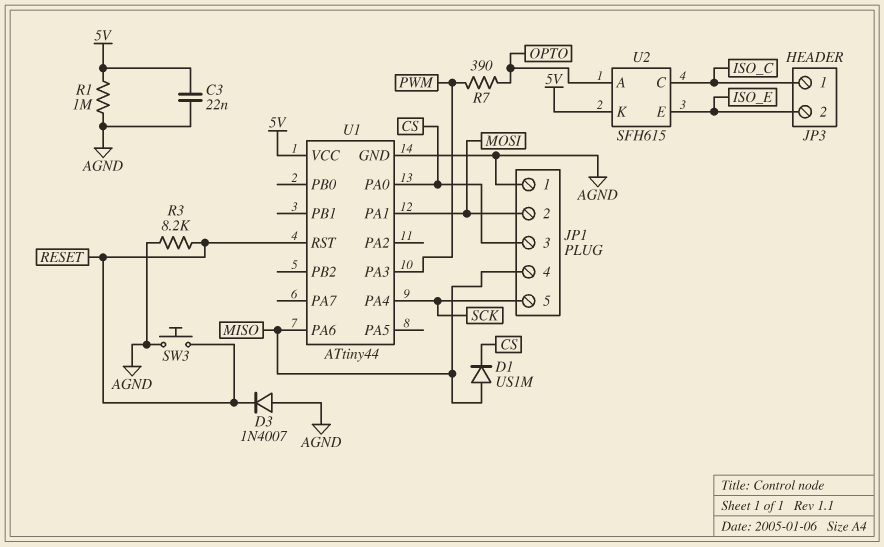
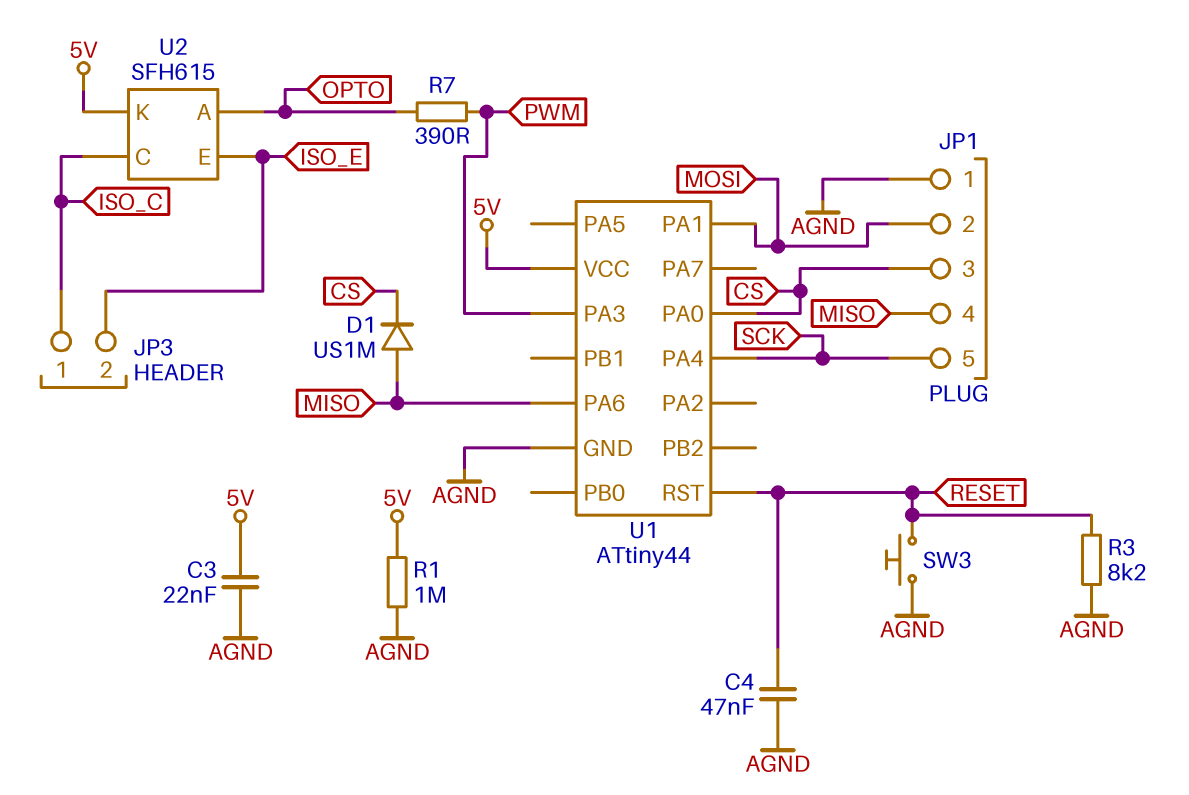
C4: none -> 47nF (AGND, RESET)
D3: diode 1N4007 (A AGND, K RESET) -> none

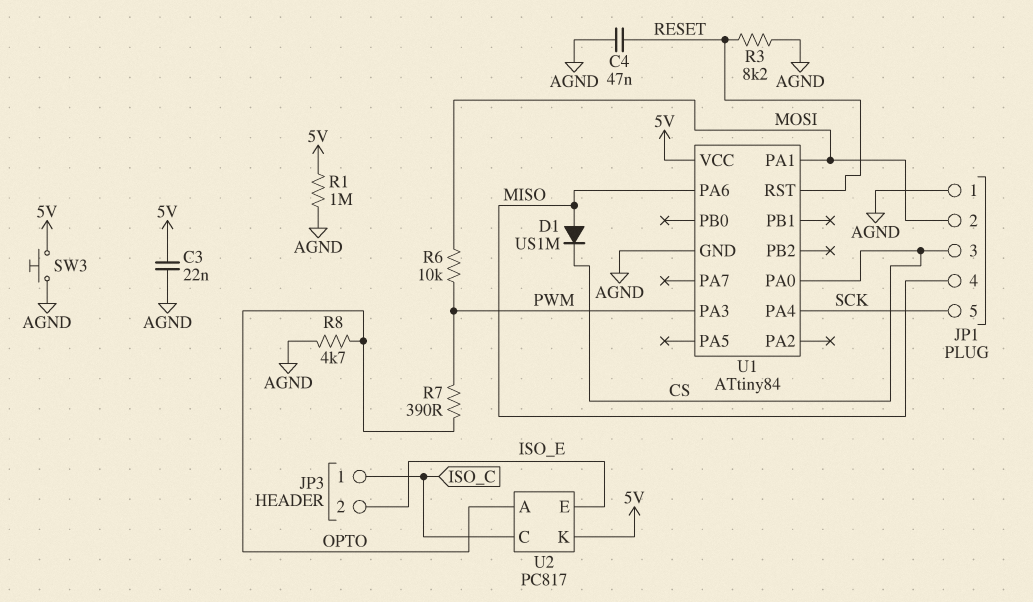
R6: none -> 10k (MOSI, PWM)
R8: none -> 4.7k (AGND, OPTO)
SW3: button (AGND, RESET) -> button (5V, AGND)
U1: ATtiny44 -> ATtiny84
U2: SFH615 -> PC817

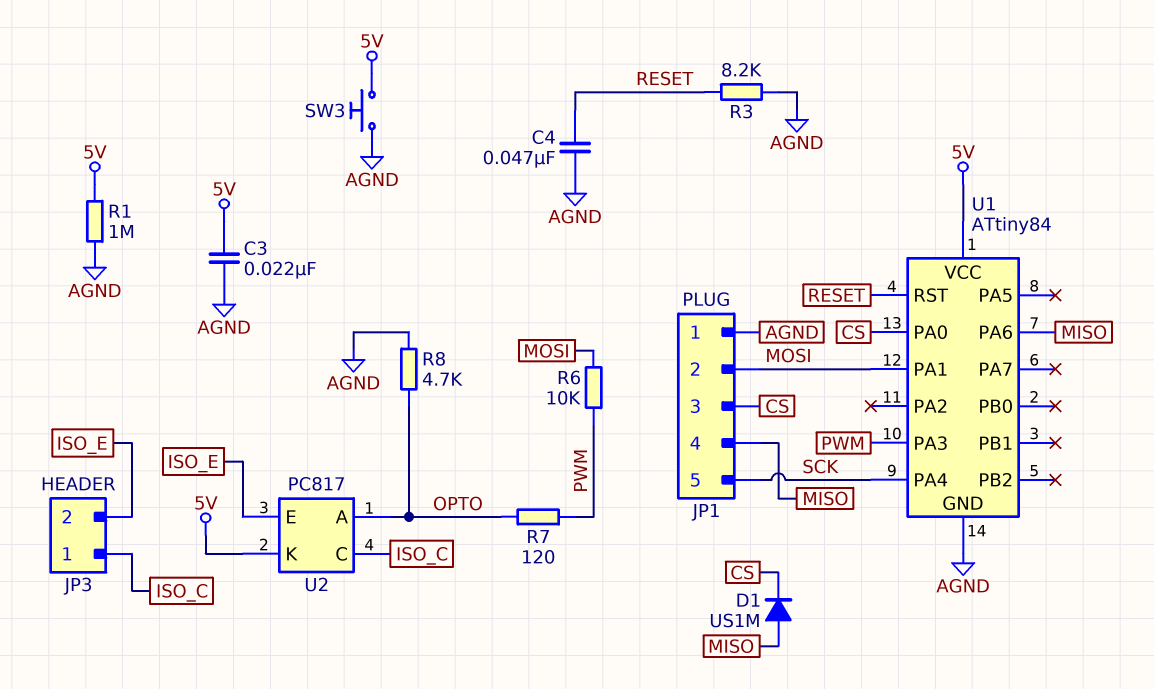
R7: 390 (OPTO, PWM) -> 120 (OPTO, PWM)

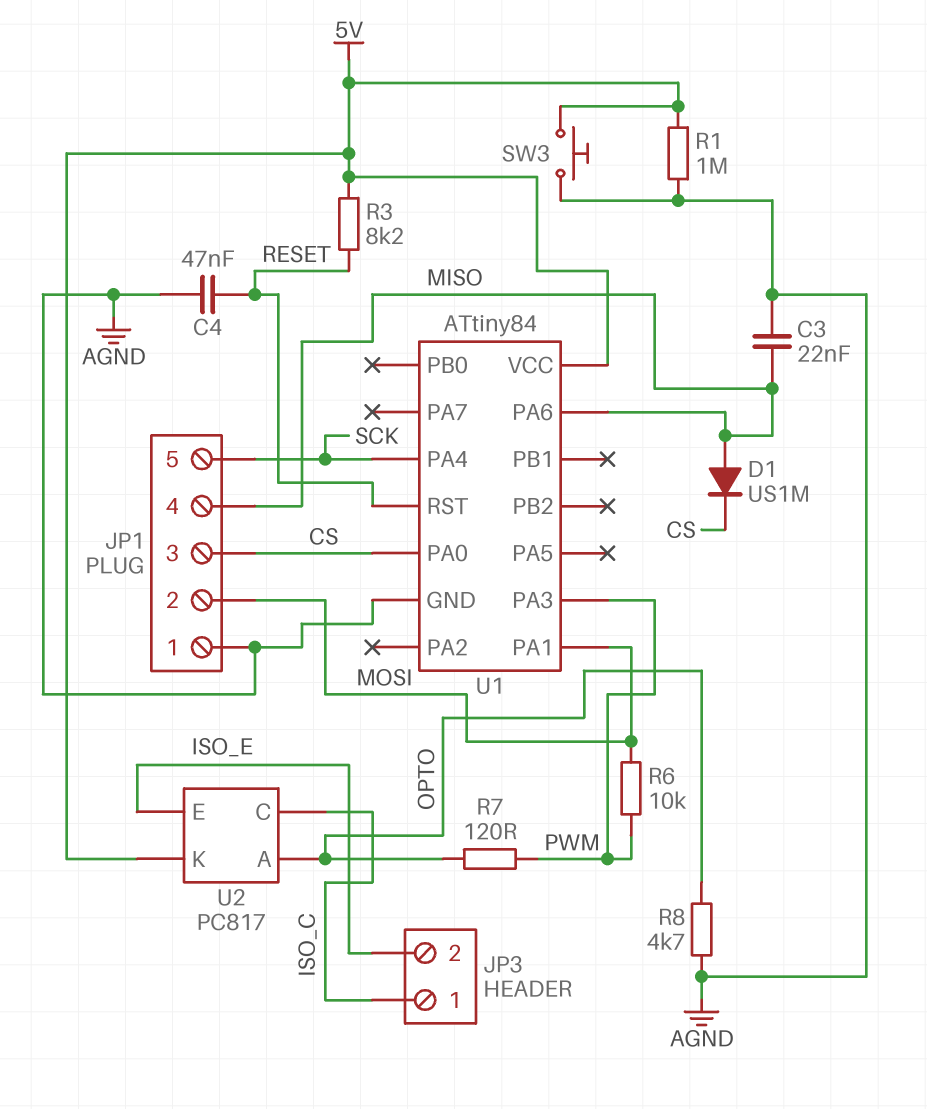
C3: 22nF (5V, AGND) -> 22nF (AGND, MISO)
R3: 8.2k (AGND, RESET) -> 8.2k (5V, RESET)

